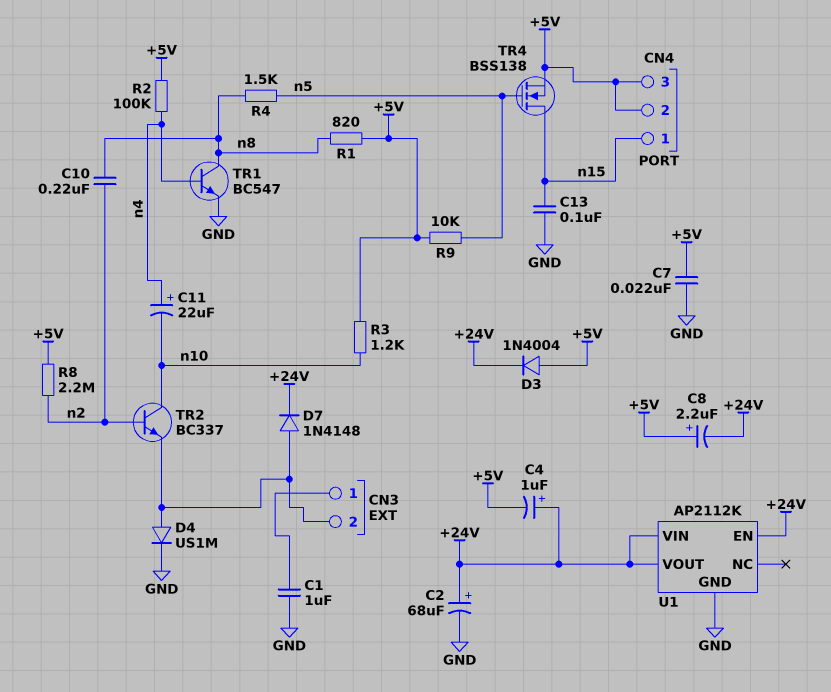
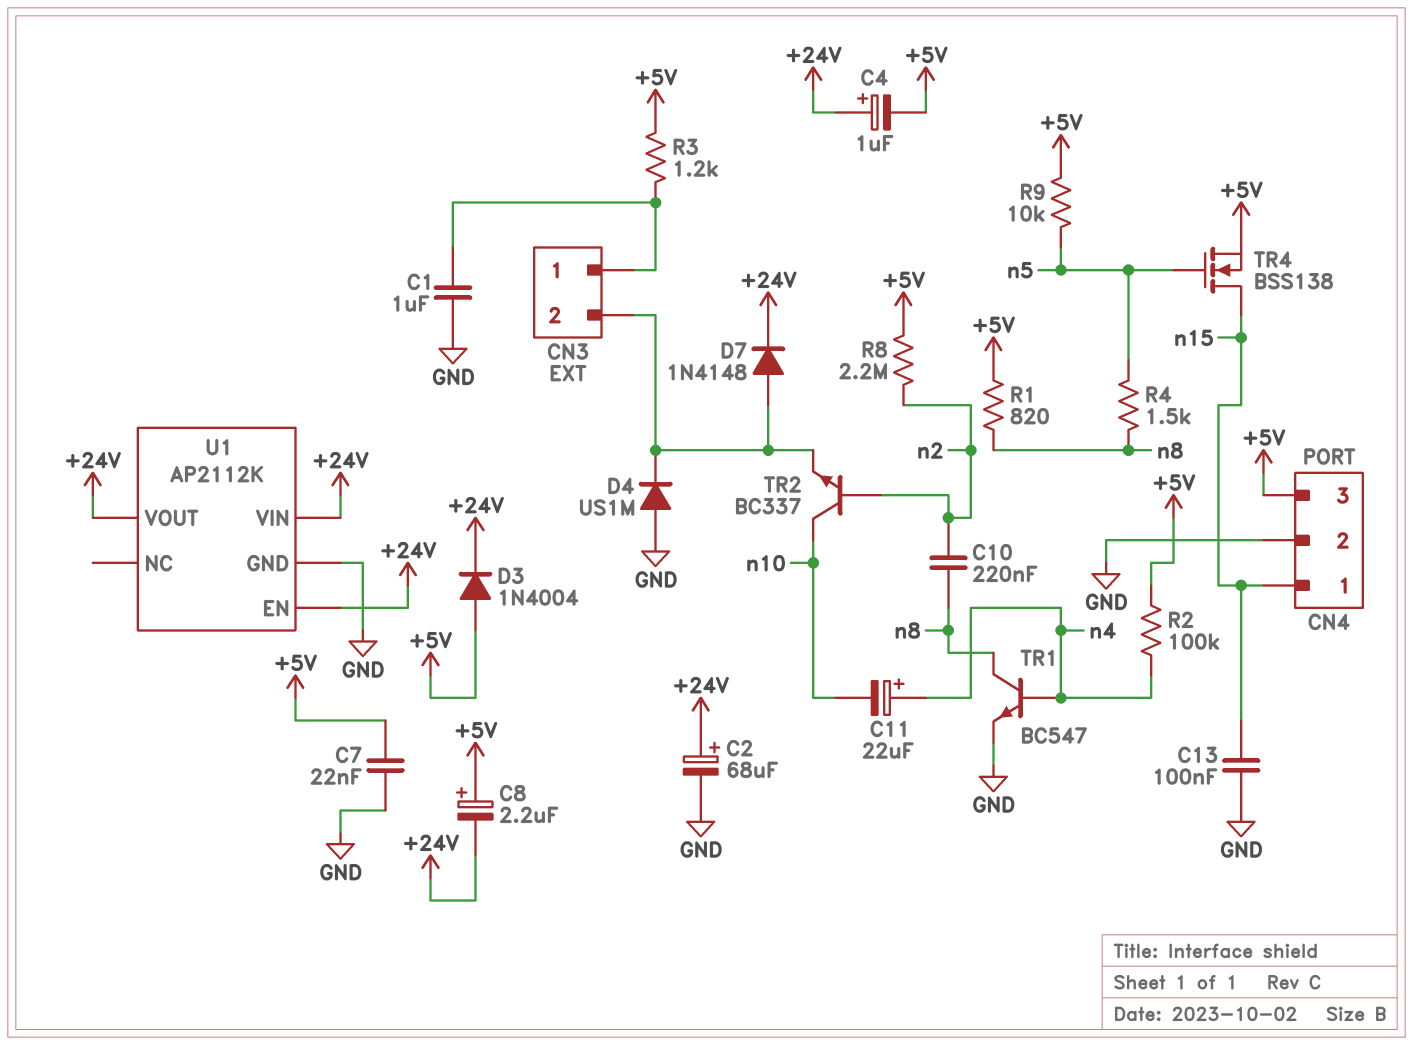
CN4 pin 2: +5V -> GND
D4: diode US1M (A CN3/2, K GND) -> diode US1M (A GND, K CN3/2)
R3: 1.2k (+5V, n10) -> 1.2k (+5V, CN3/1)

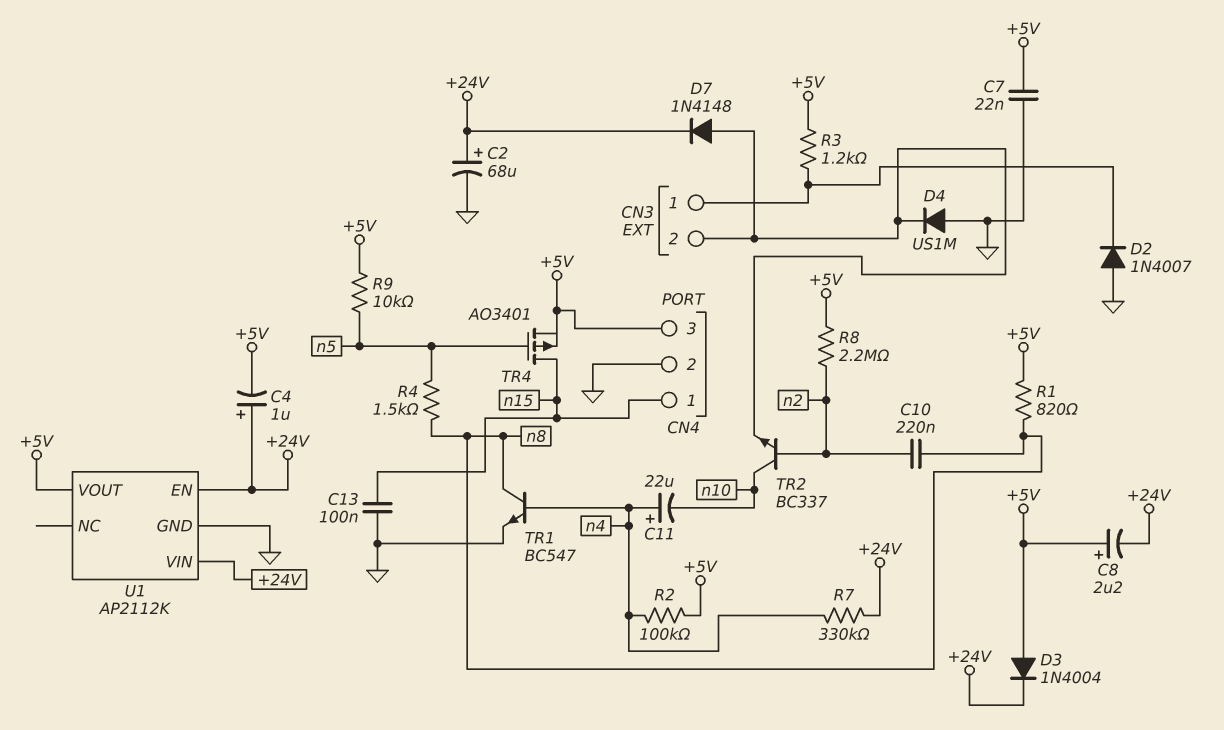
C1: 1uF (CN3/1, GND) -> none
D2: none -> diode 1N4007 (A GND, K CN3/1)
R7: none -> 330k (+24V, n4)
TR4: NMOS BSS138 (G n5, D n15, S +5V) -> PMOS AO3401 (G n5, D n15, S +5V)
U1 pin VOUT: +24V -> +5V

